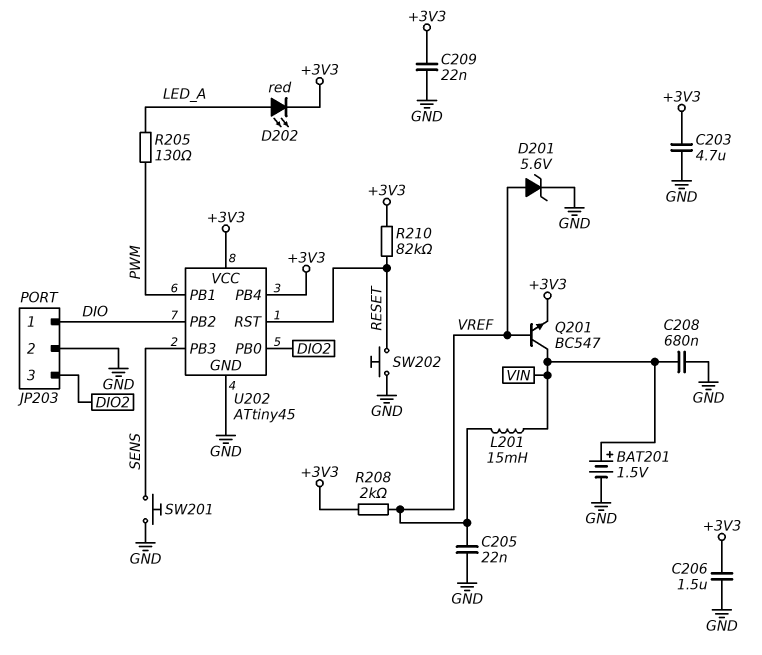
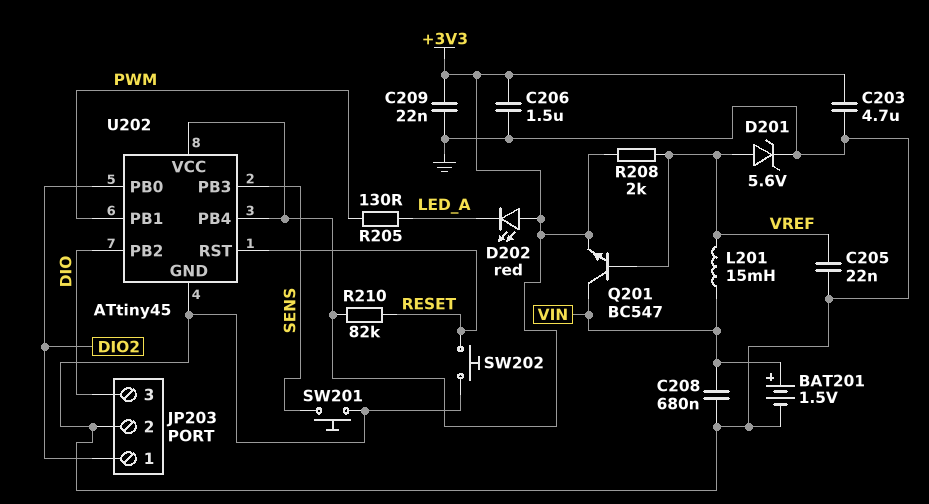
D202: LED red (A LED_A, K +3V3) -> LED red (A +3V3, K LED_A)
JP203 pin 1: DIO -> DIO2
JP203 pin 3: DIO2 -> DIO

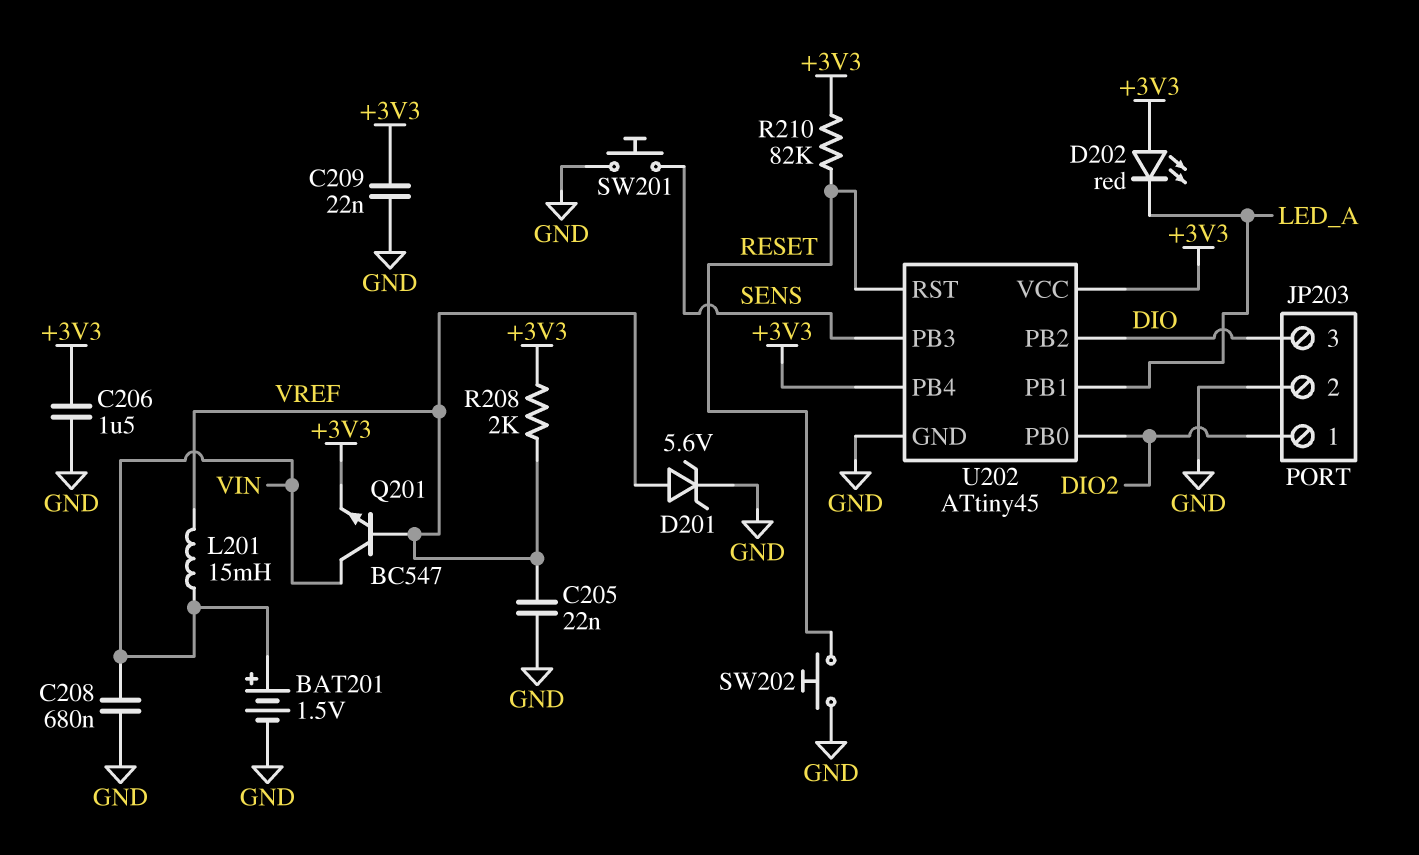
C203: 4.7uF (+3V3, GND) -> none
R205: 130 (LED_A, PWM) -> none
U202 pin PB1: PWM -> LED_A

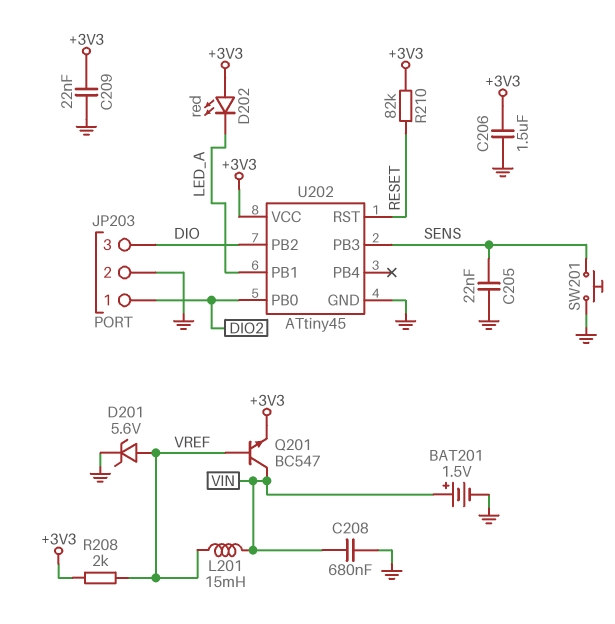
C205: 22nF (GND, VREF) -> 22nF (GND, SENS)
SW202: button (GND, RESET) -> none
U202 pin PB4: +3V3 -> none

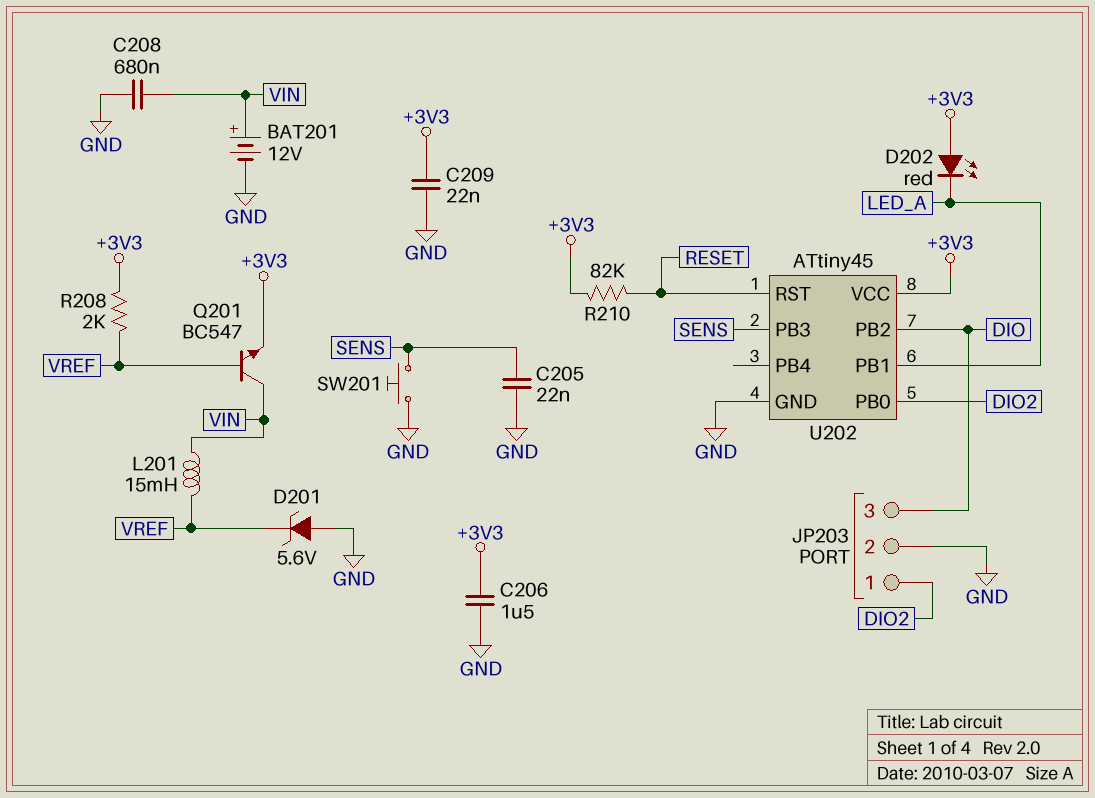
BAT201: 1.5V (plus VIN, minus GND) -> 12V (plus VIN, minus GND)
D201: zener 5.6V (A VREF, K GND) -> zener 5.6V (A GND, K VREF)

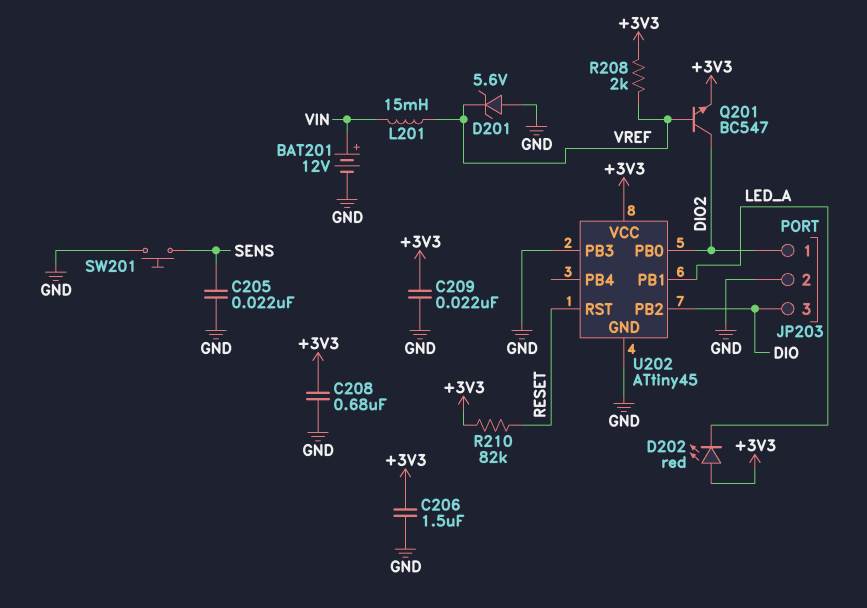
C208: 680nF (GND, VIN) -> 680nF (+3V3, GND)
Q201: NPN BC547 (B VREF, C VIN, E +3V3) -> NPN BC547 (B VREF, C DIO2, E +3V3)
U202 pin PB3: SENS -> GND

